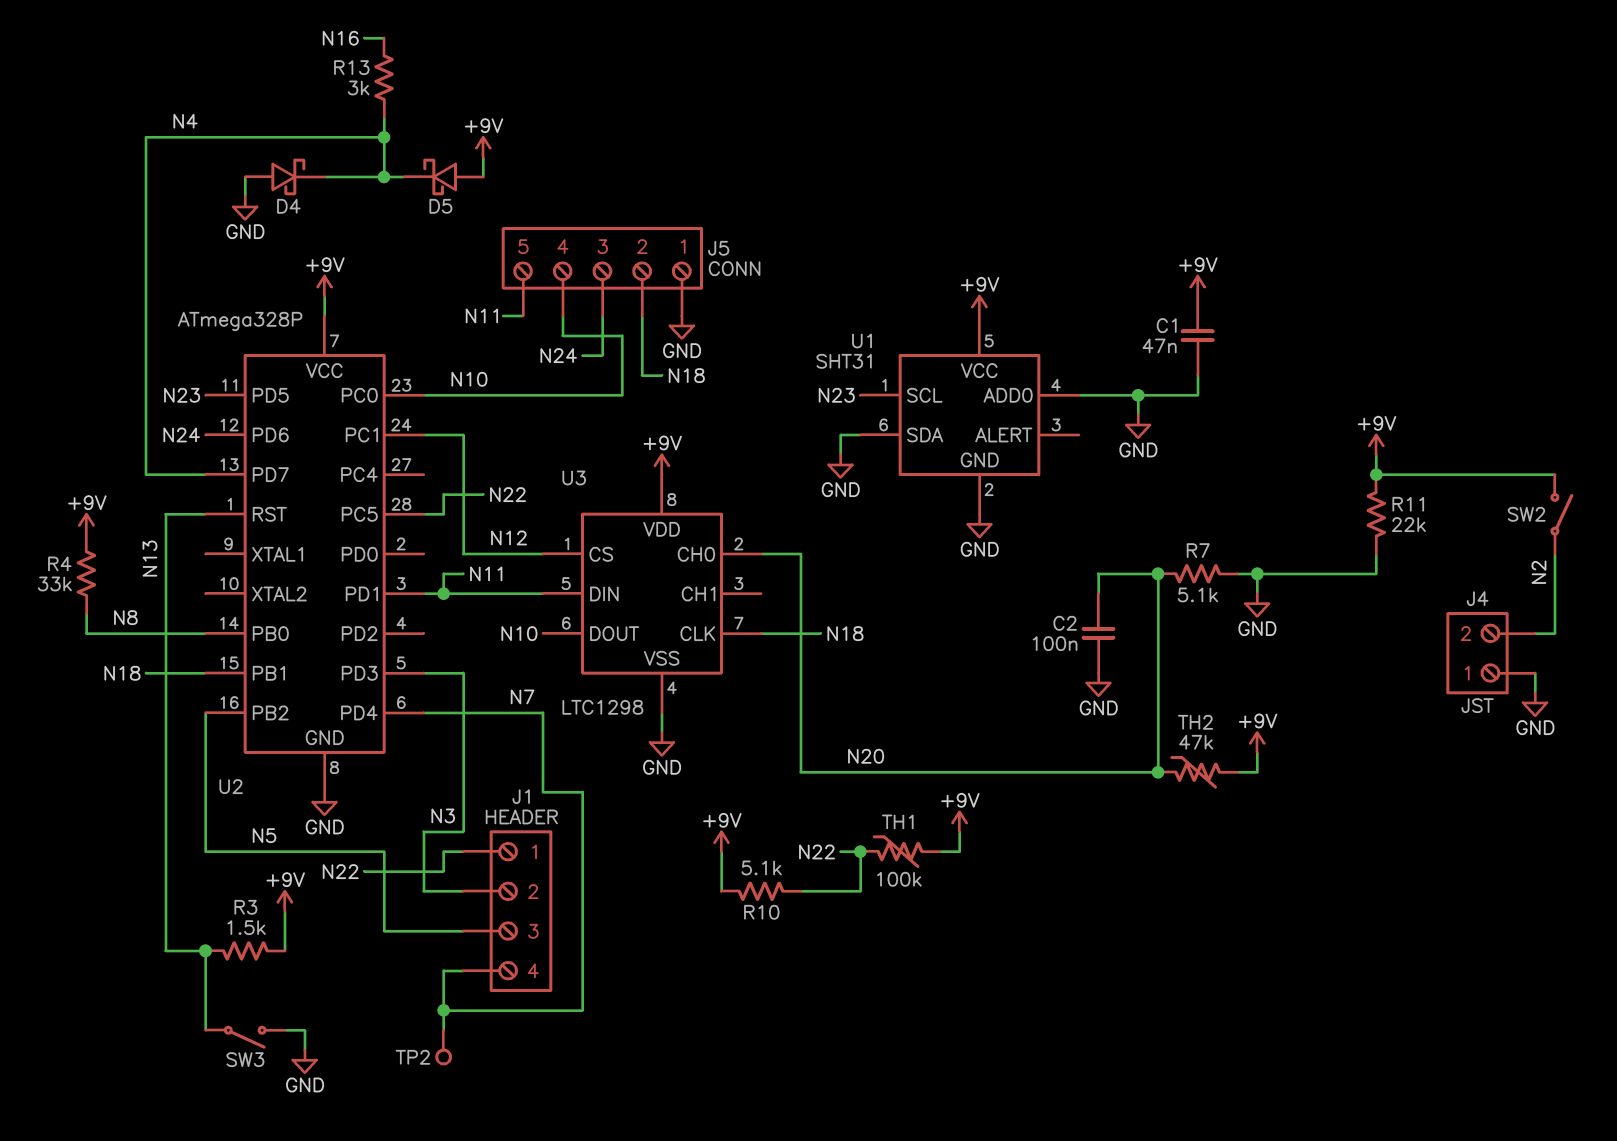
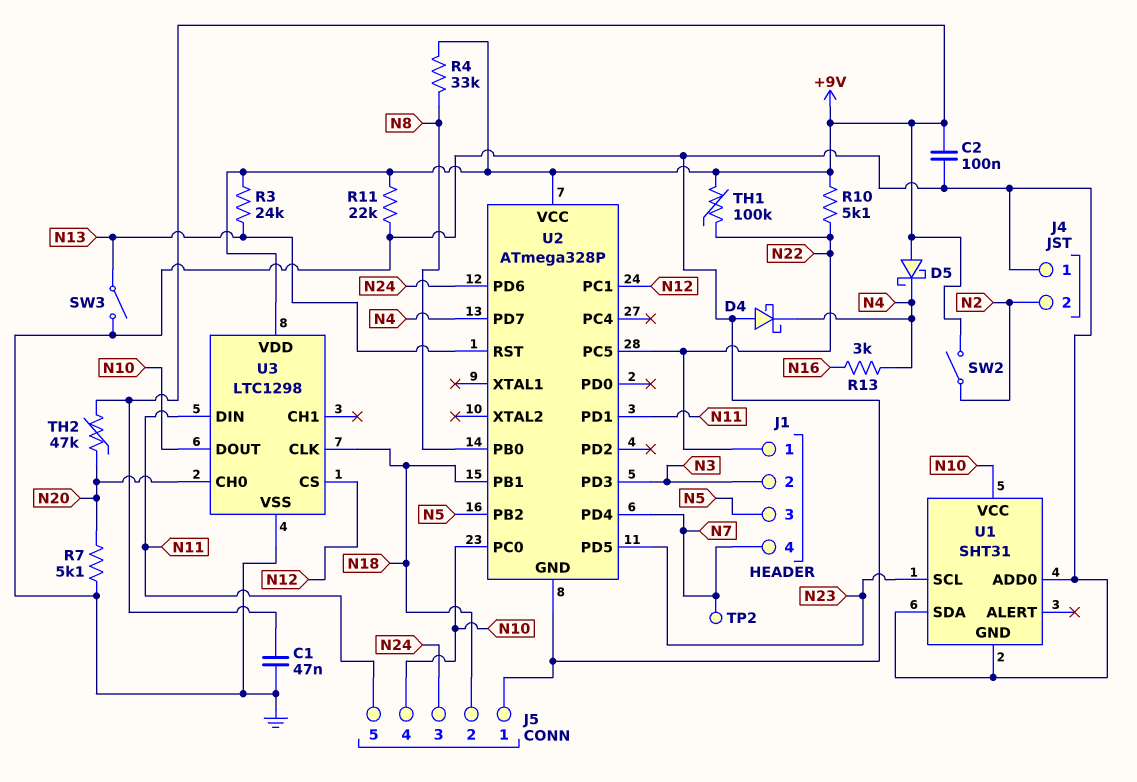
C2: 100nF (GND, N20) -> 100nF (+9V, GND)
R3: 1.5k (+9V, N13) -> 24k (+9V, N13)
U1 pin VCC: +9V -> N10

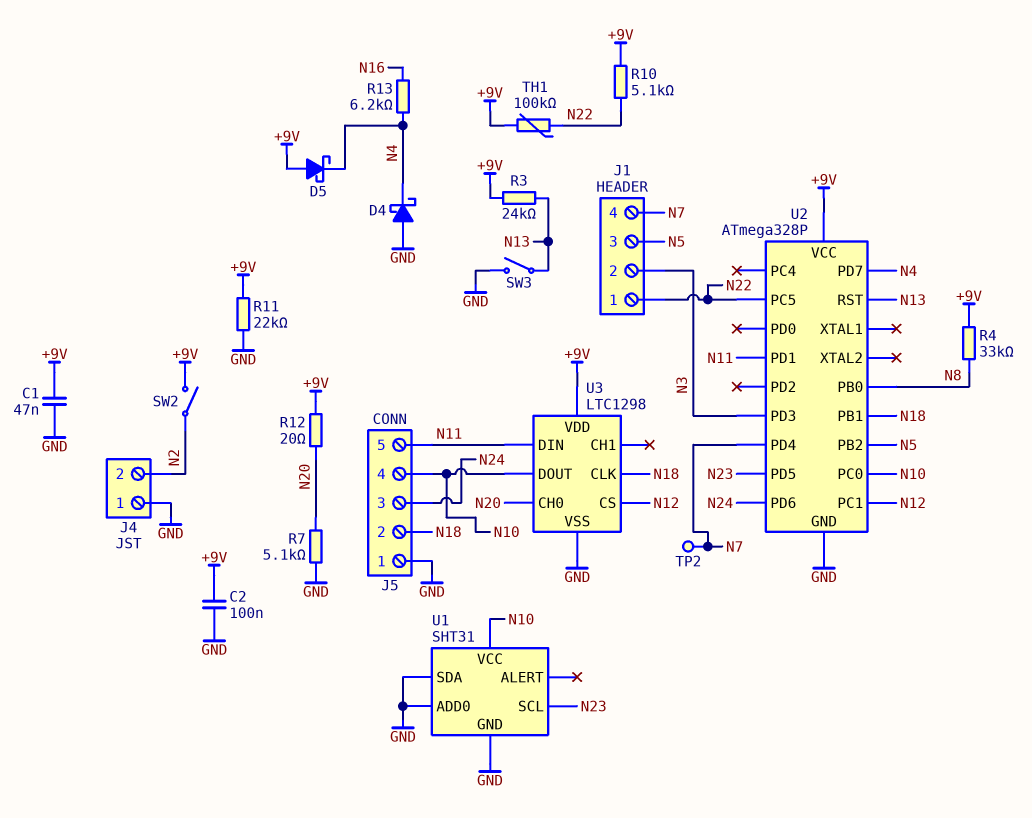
R12: none -> 20 (+9V, N20)
R13: 3k (N4, N16) -> 6.2k (N4, N16)
TH2: 47k (+9V, N20) -> none

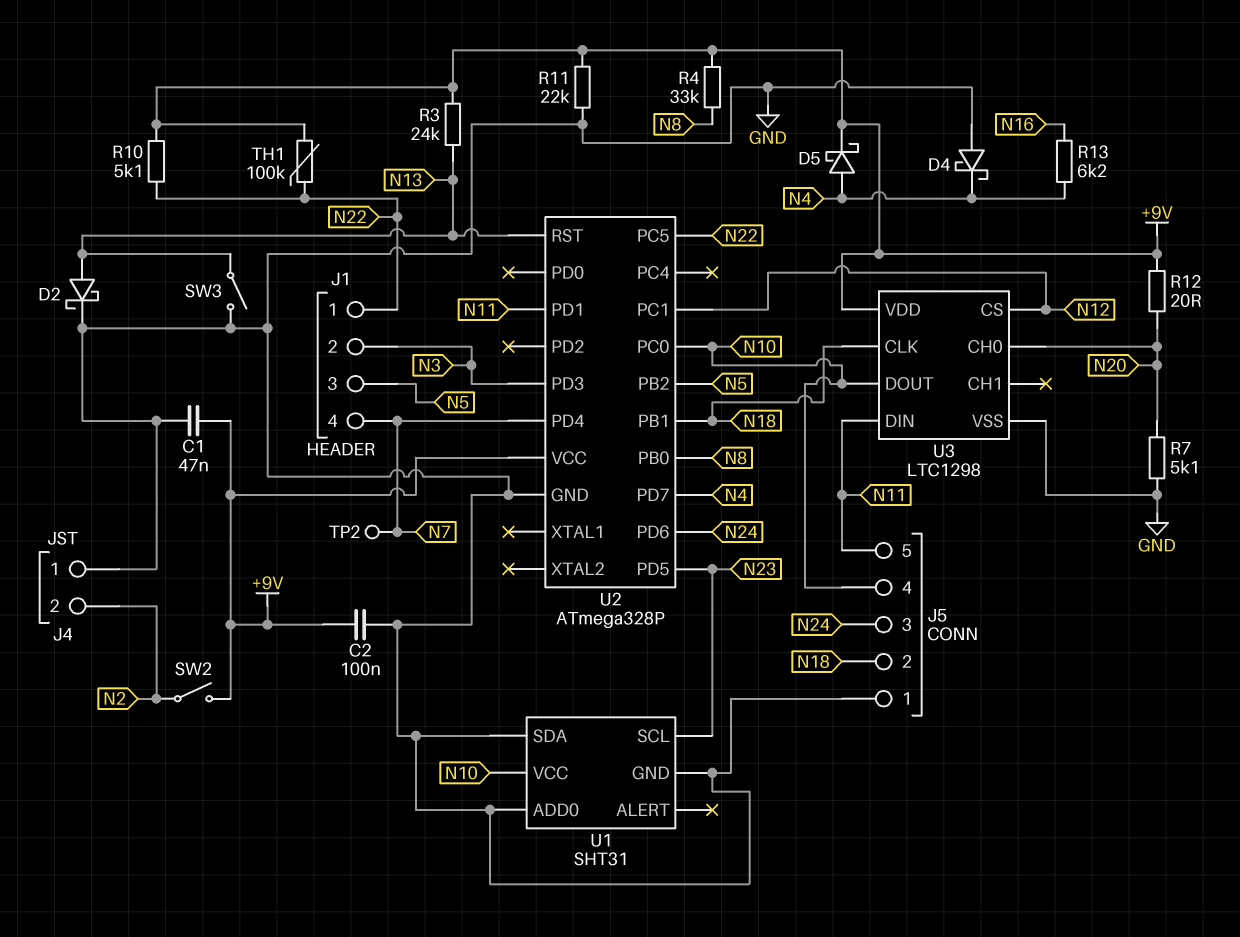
D2: none -> schottky (A N13, K GND)
D5: schottky (A +9V, K N4) -> schottky (A N4, K +9V)

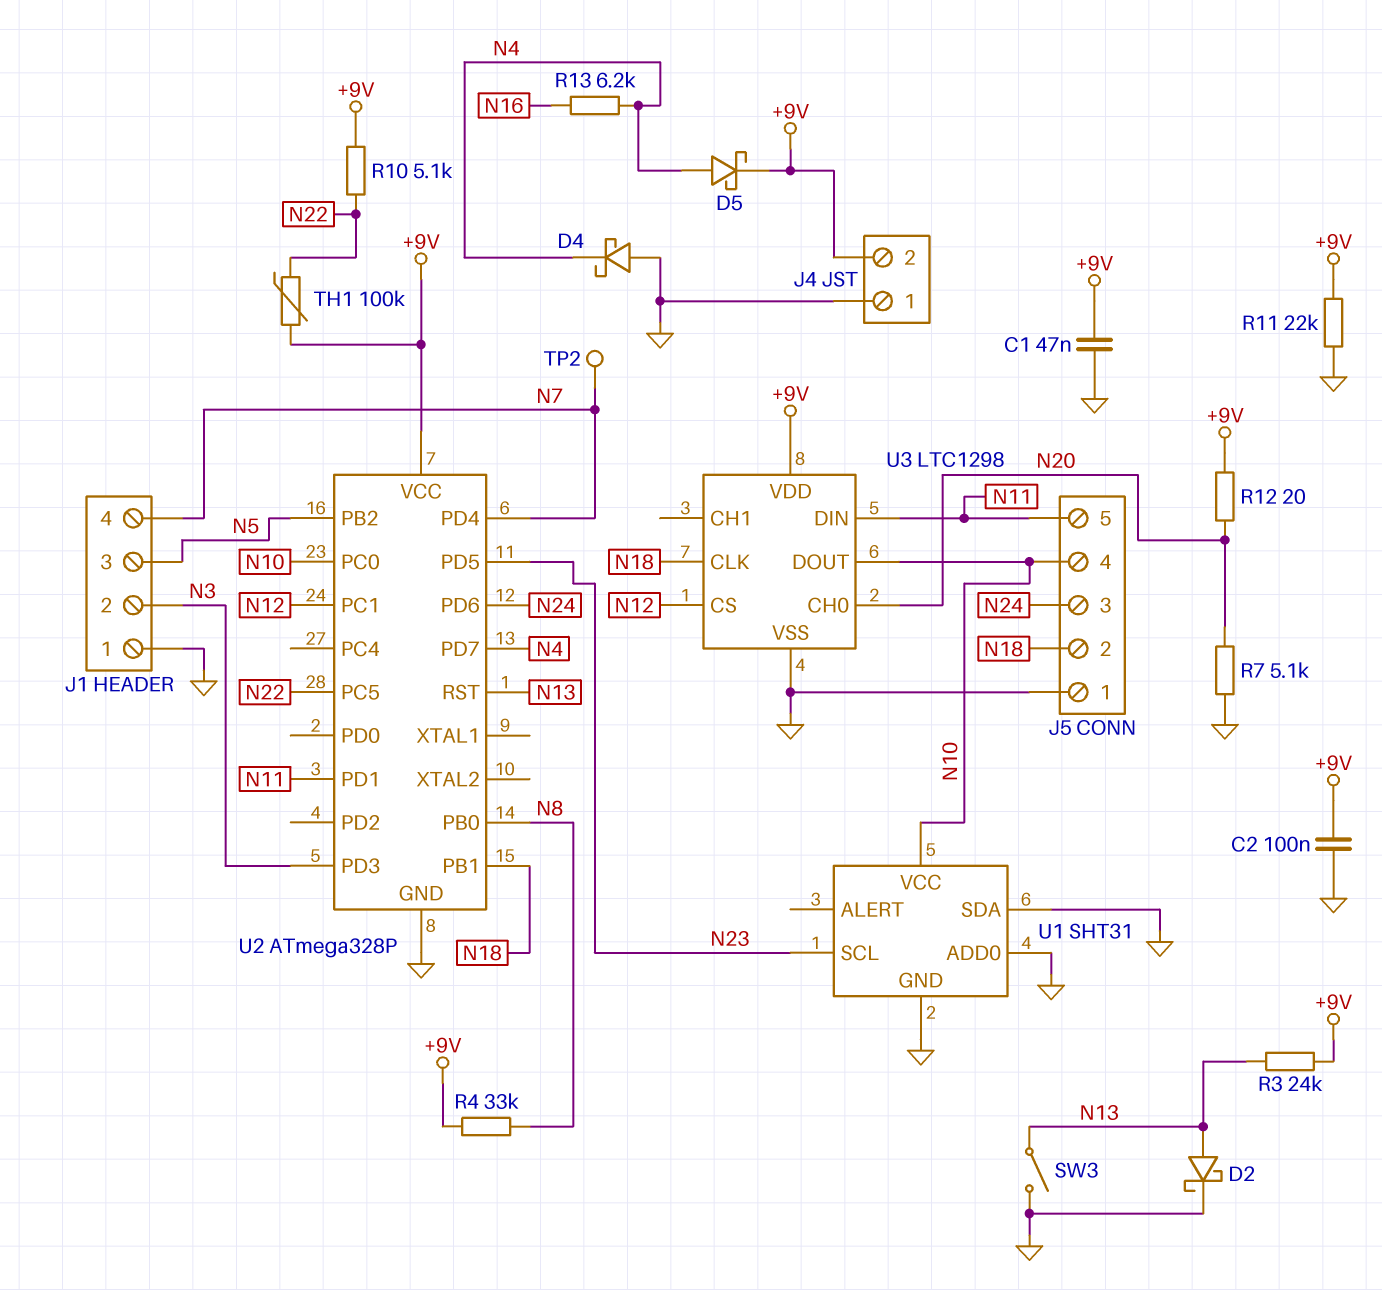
J1 pin 1: N22 -> GND
J4 pin 2: N2 -> +9V
SW2: switch (+9V, N2) -> none

